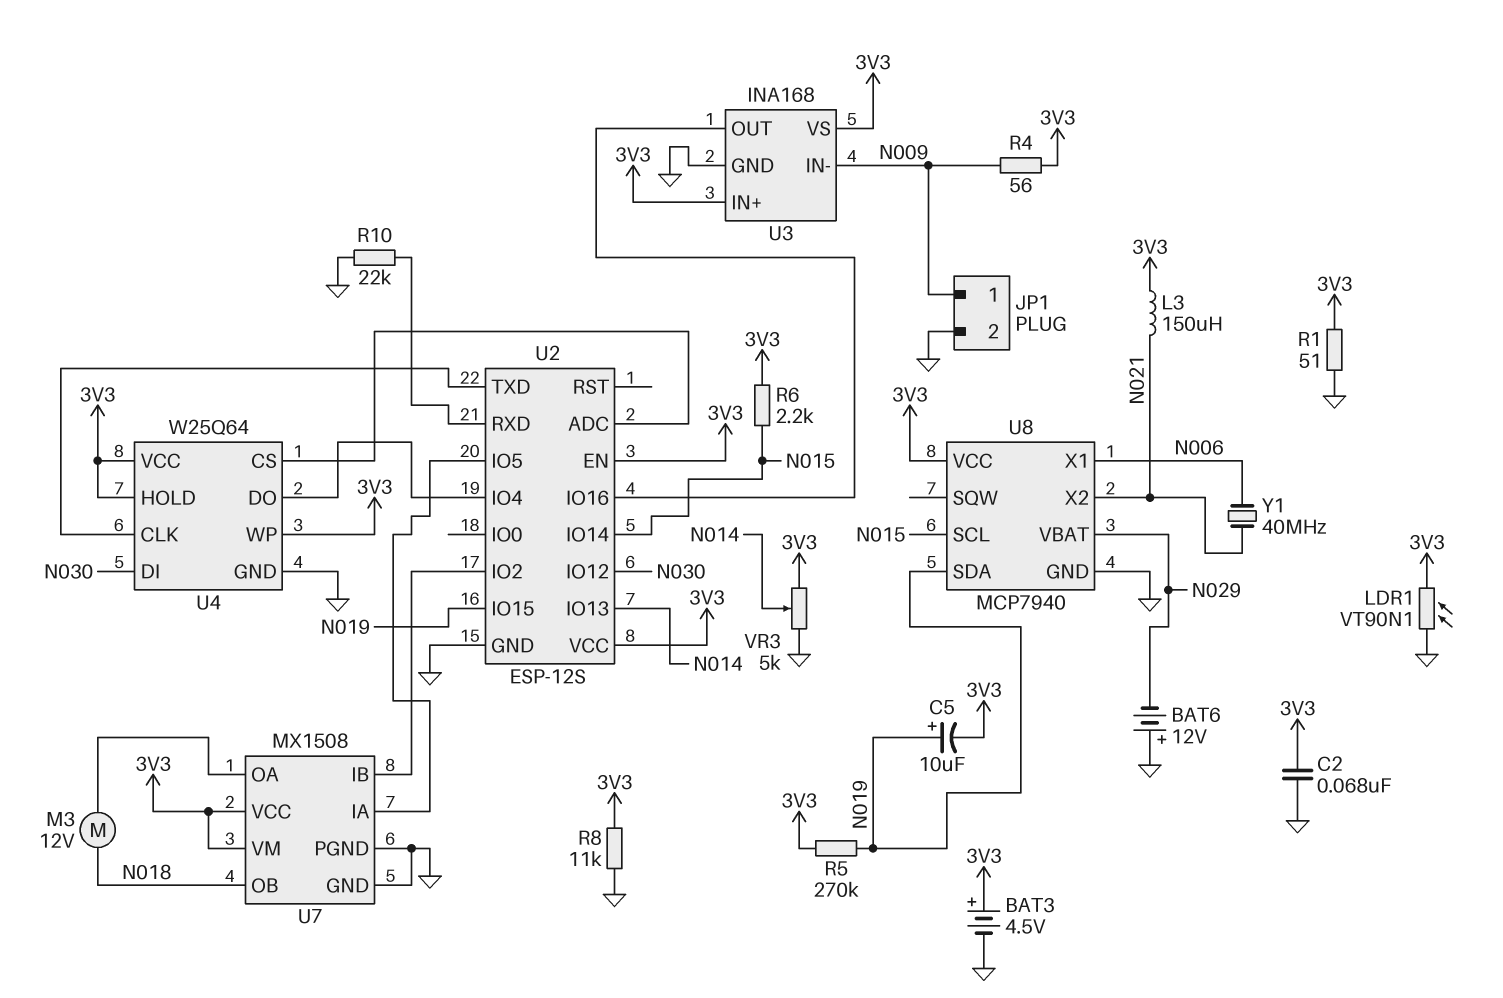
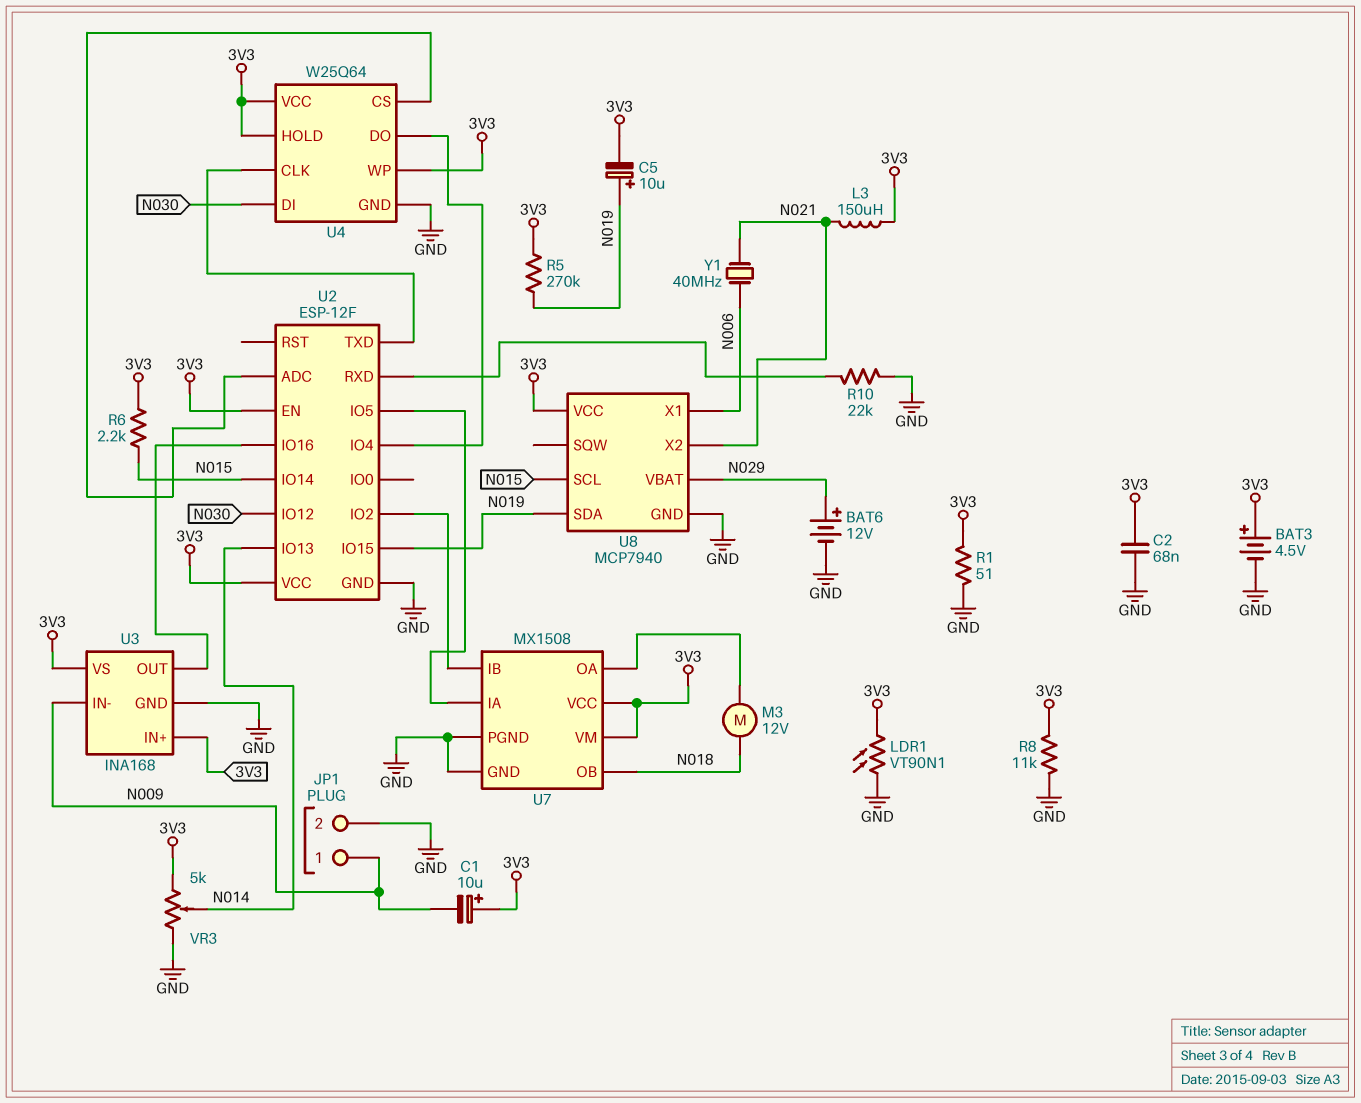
BAT6: 12V (plus GND, minus N029) -> 12V (plus N029, minus GND)
C1: none -> 10uF (plus 3V3, minus N009)
R4: 56 (3V3, N009) -> none
U2: ESP-12S -> ESP-12F

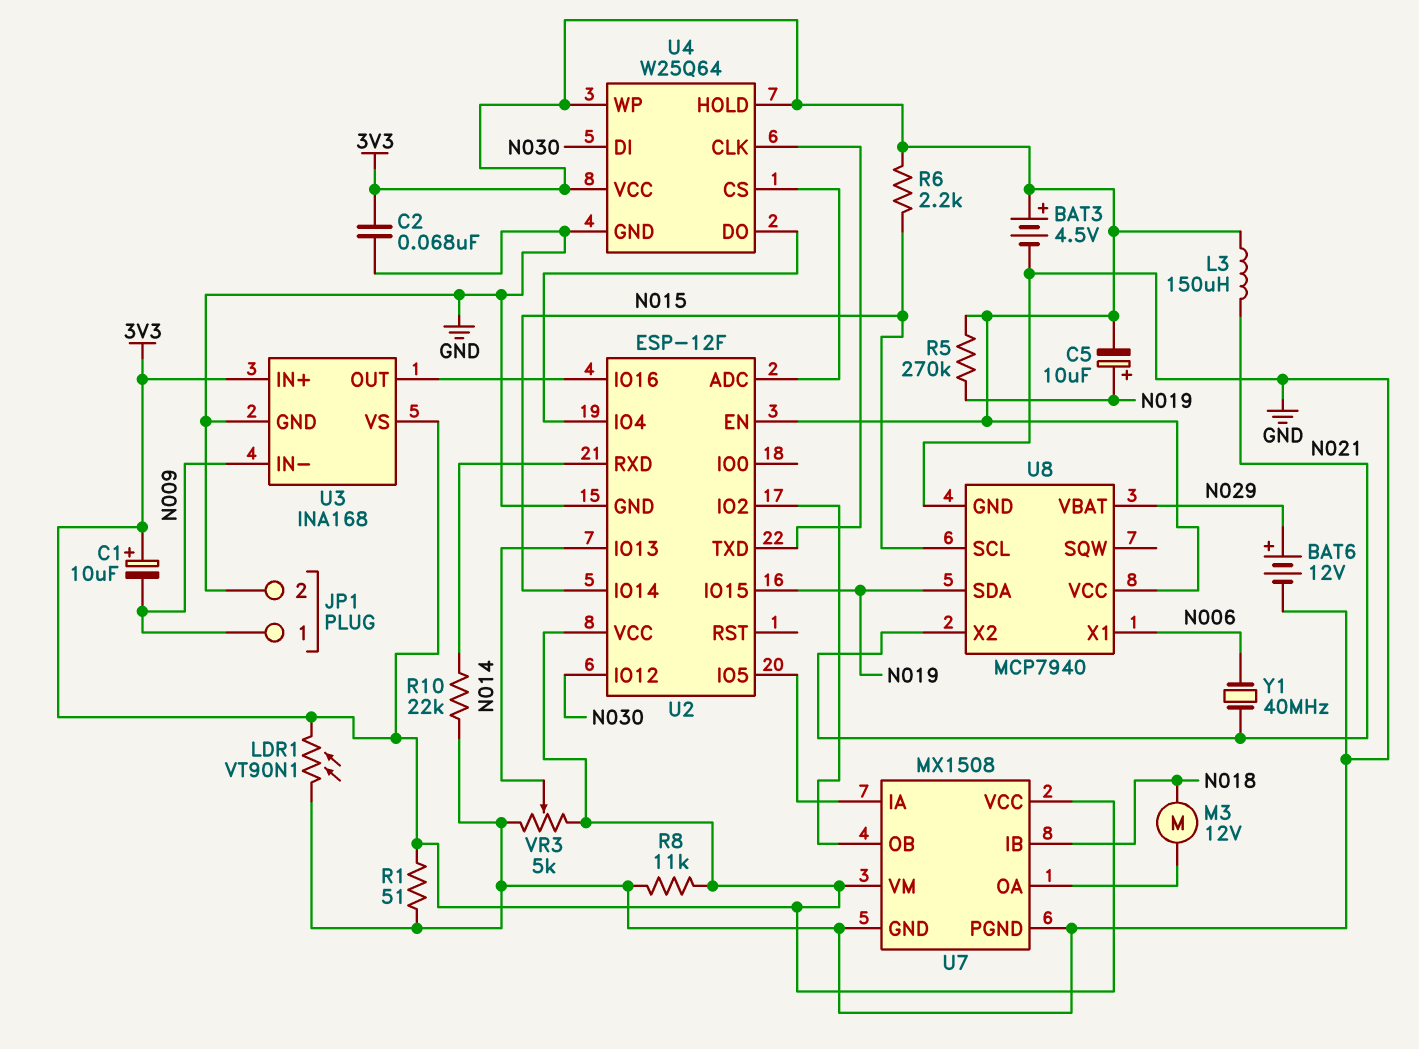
U7 pin IB: U2/IO2 -> N018
U7 pin OB: N018 -> U2/IO2

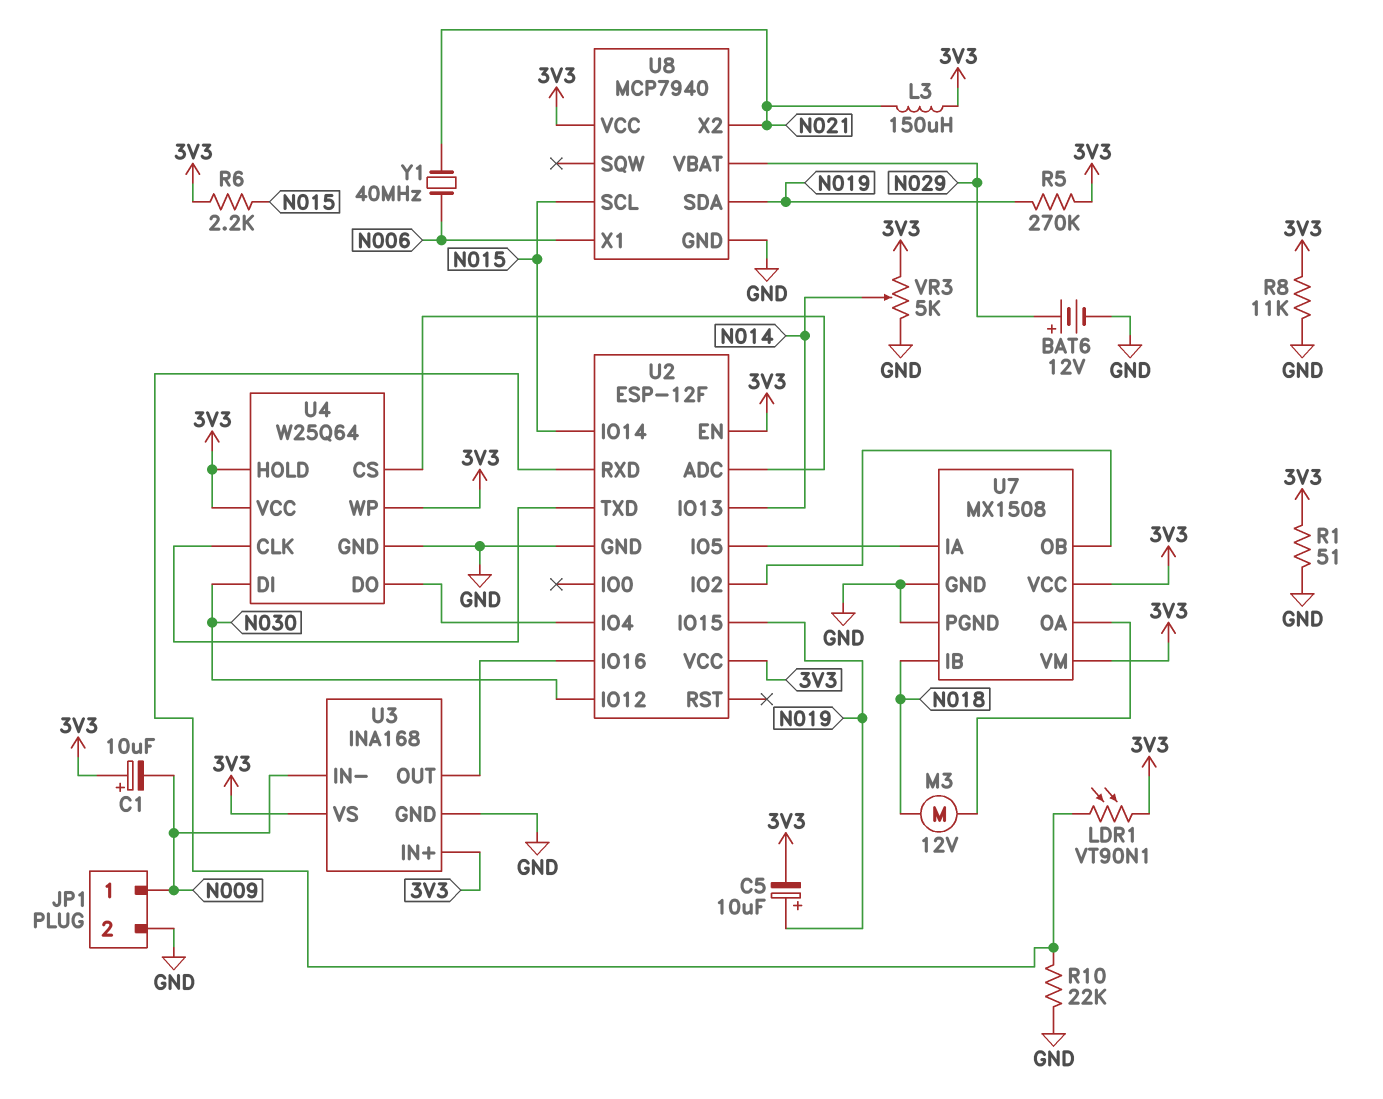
BAT3: 4.5V (plus 3V3, minus GND) -> none
C2: 68nF (3V3, GND) -> none
LDR1: VT90N1 (3V3, GND) -> VT90N1 (3V3, U2/RXD)

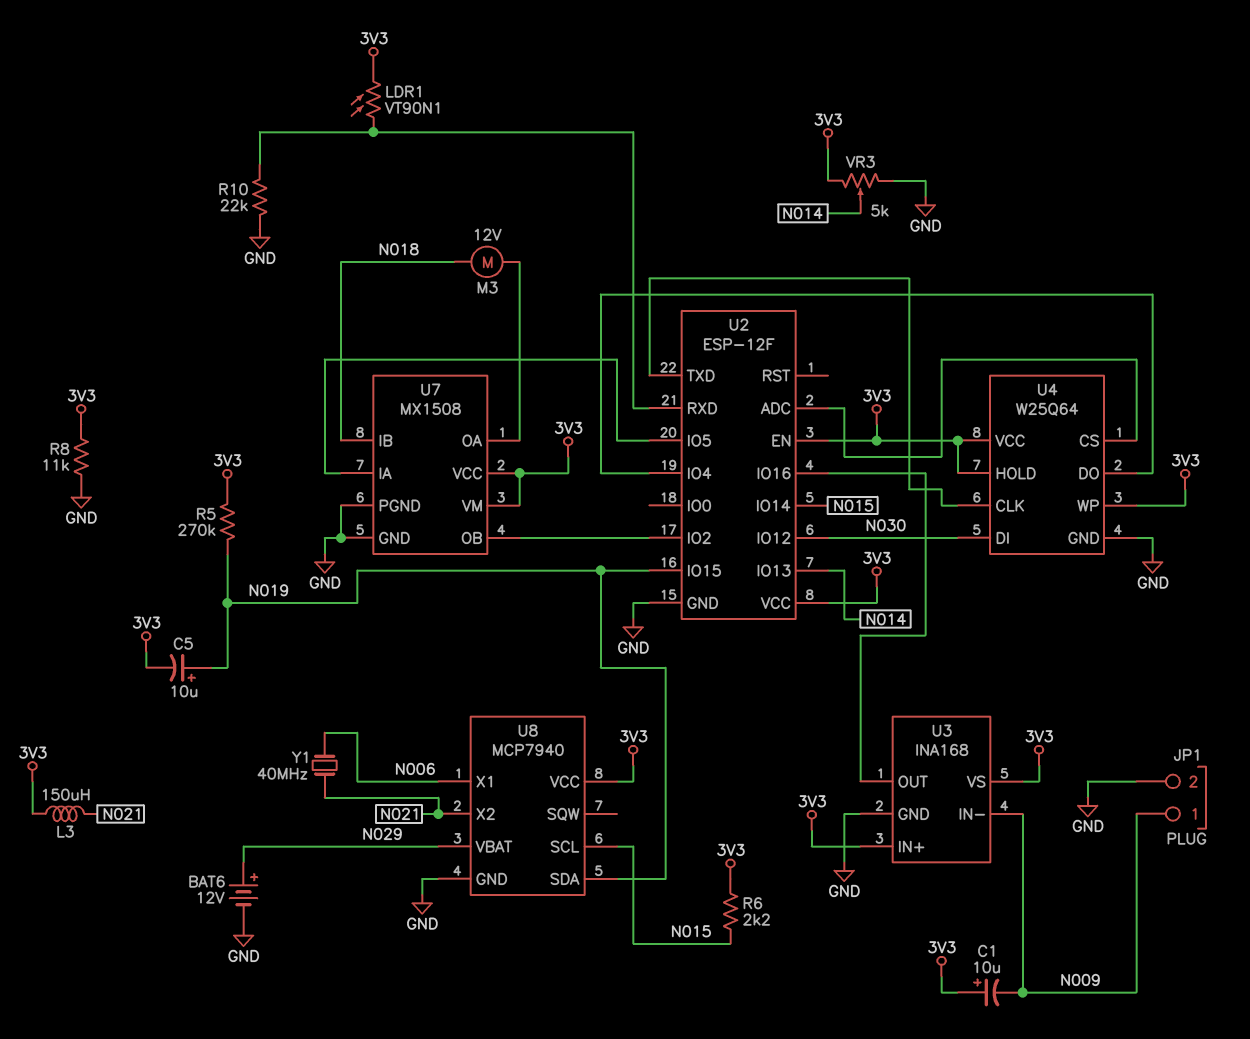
R1: 51 (3V3, GND) -> none

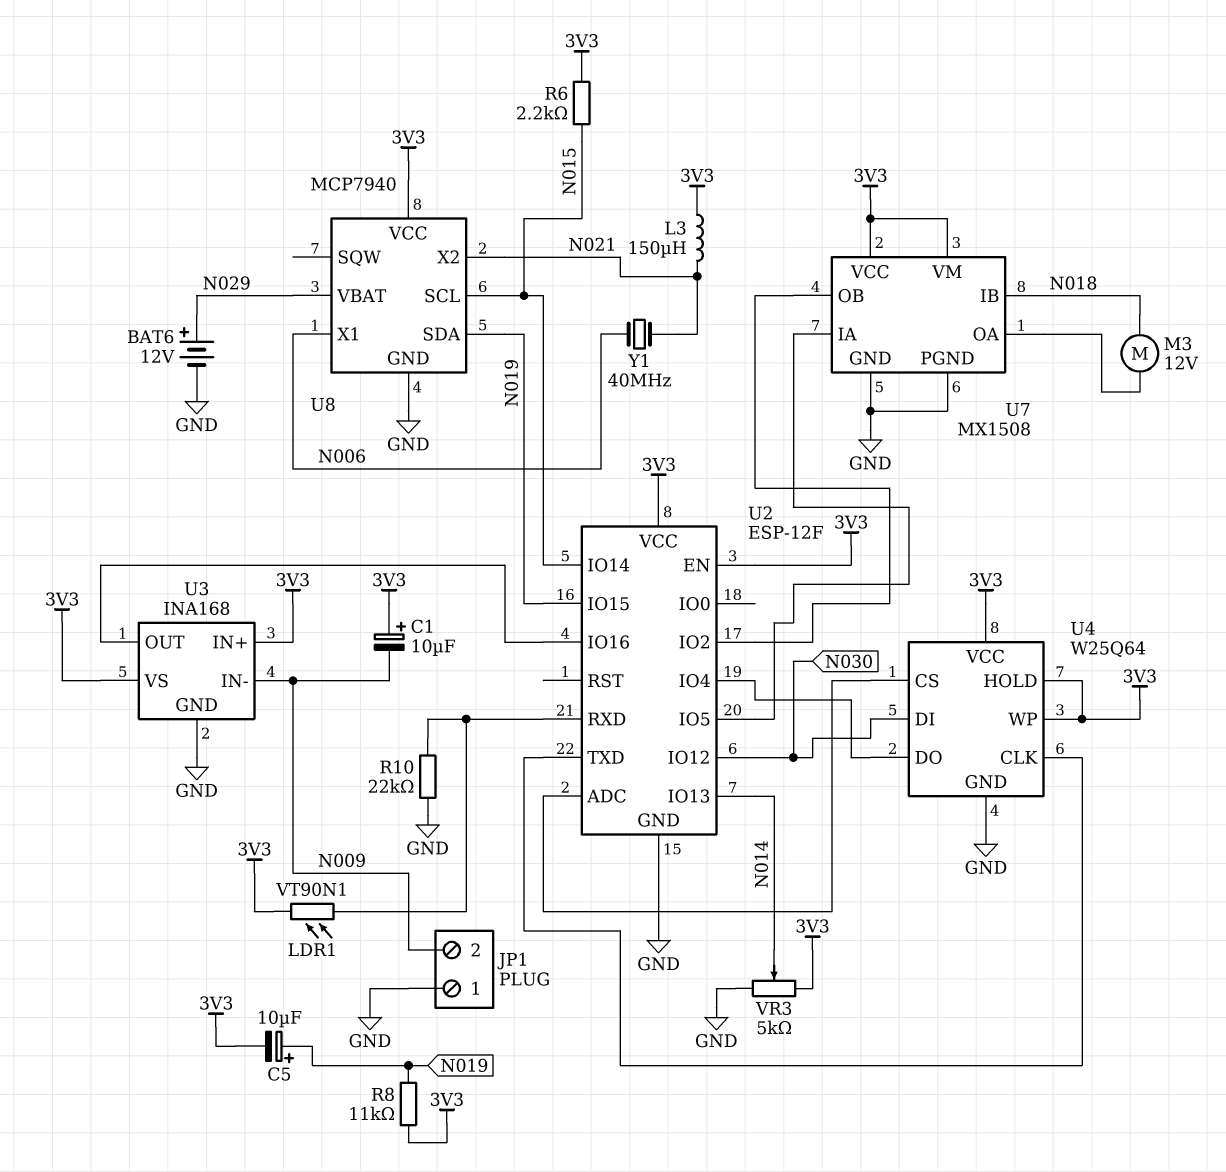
JP1 pin 1: N009 -> GND
JP1 pin 2: GND -> N009
R5: 270k (3V3, N019) -> none
R8: 11k (3V3, GND) -> 11k (3V3, N019)

